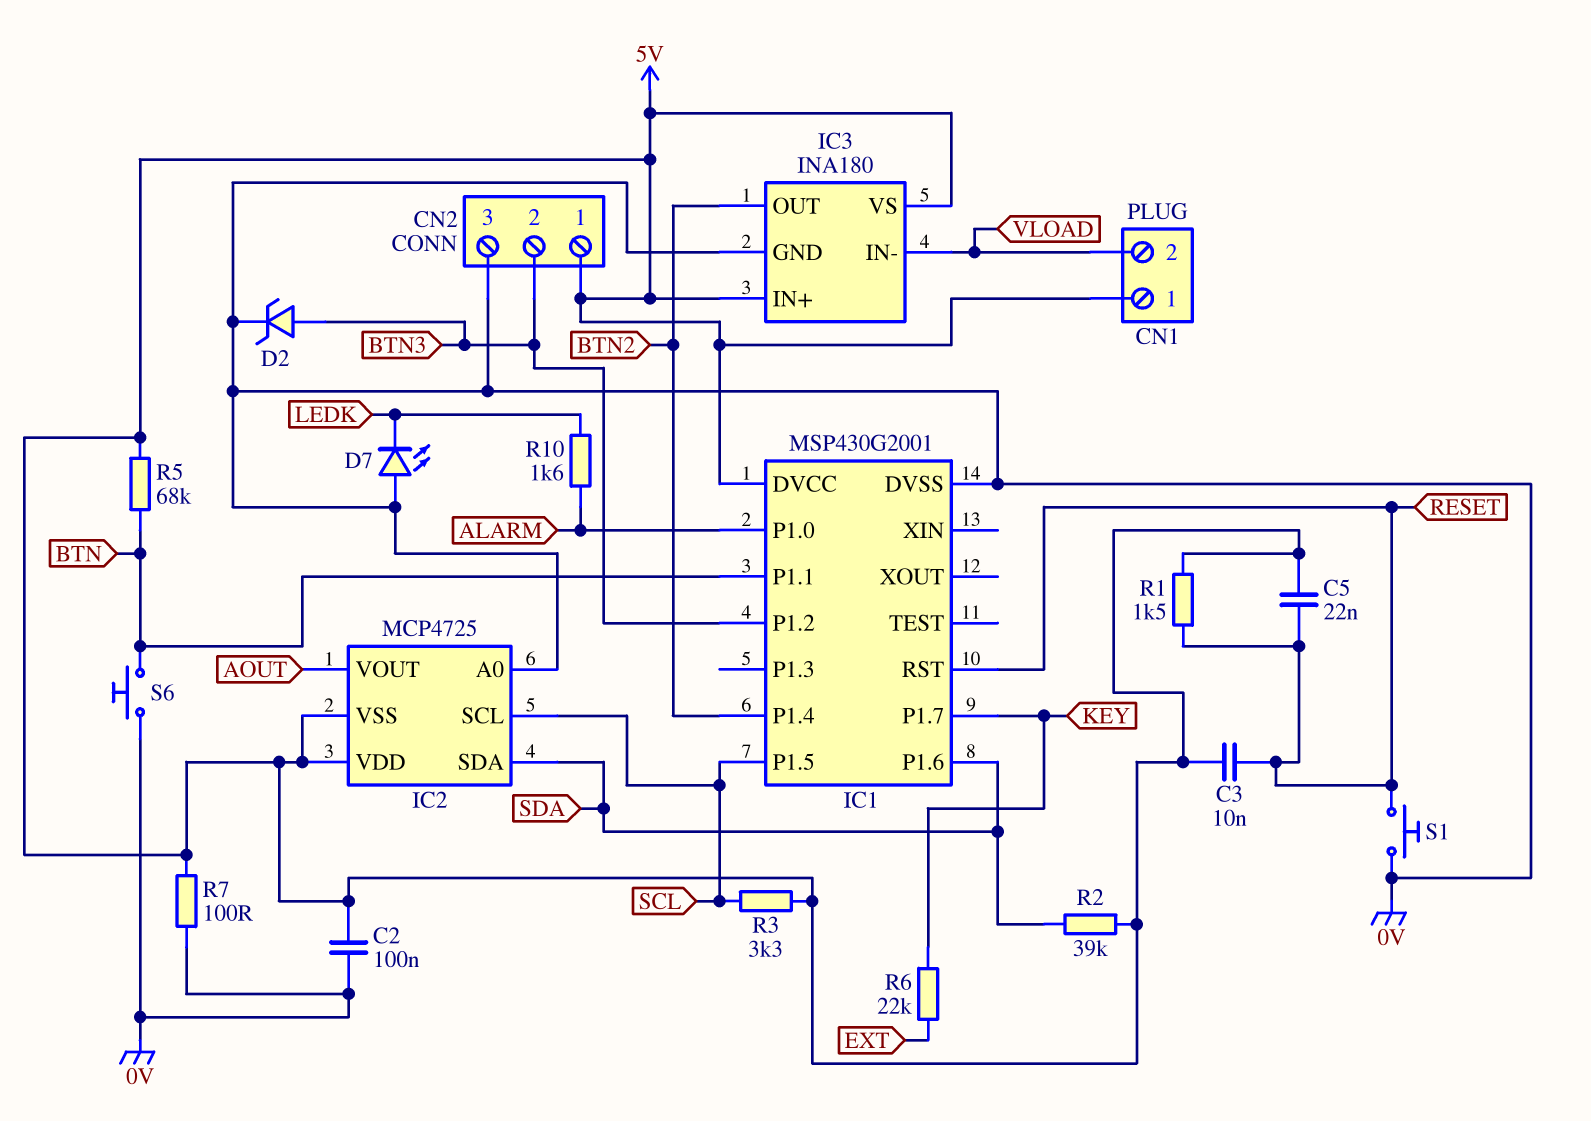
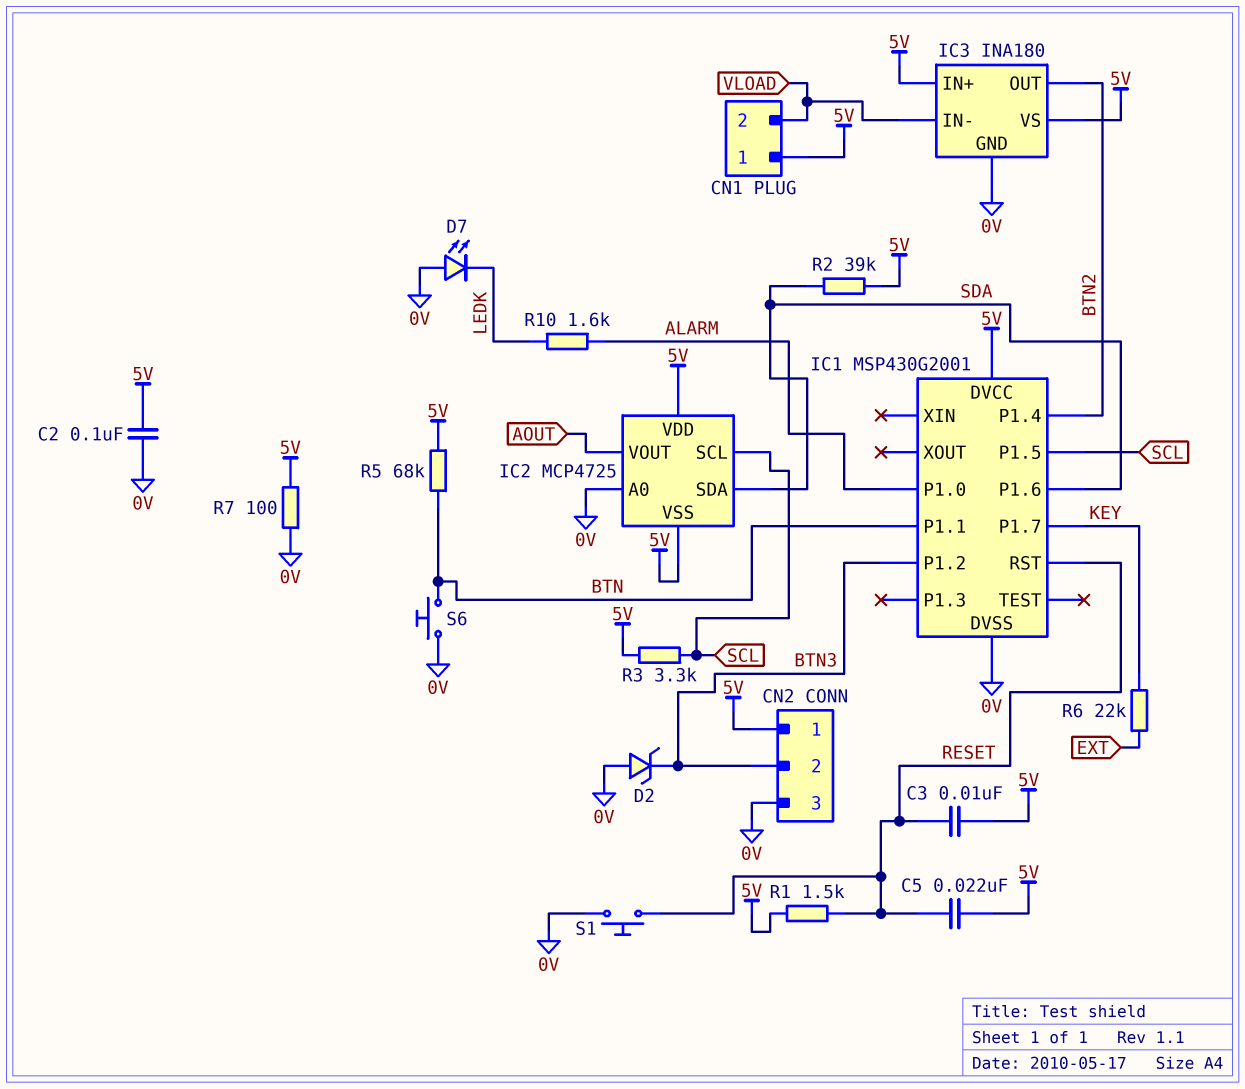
D2: zener (A BTN3, K 0V) -> zener (A 0V, K BTN3)

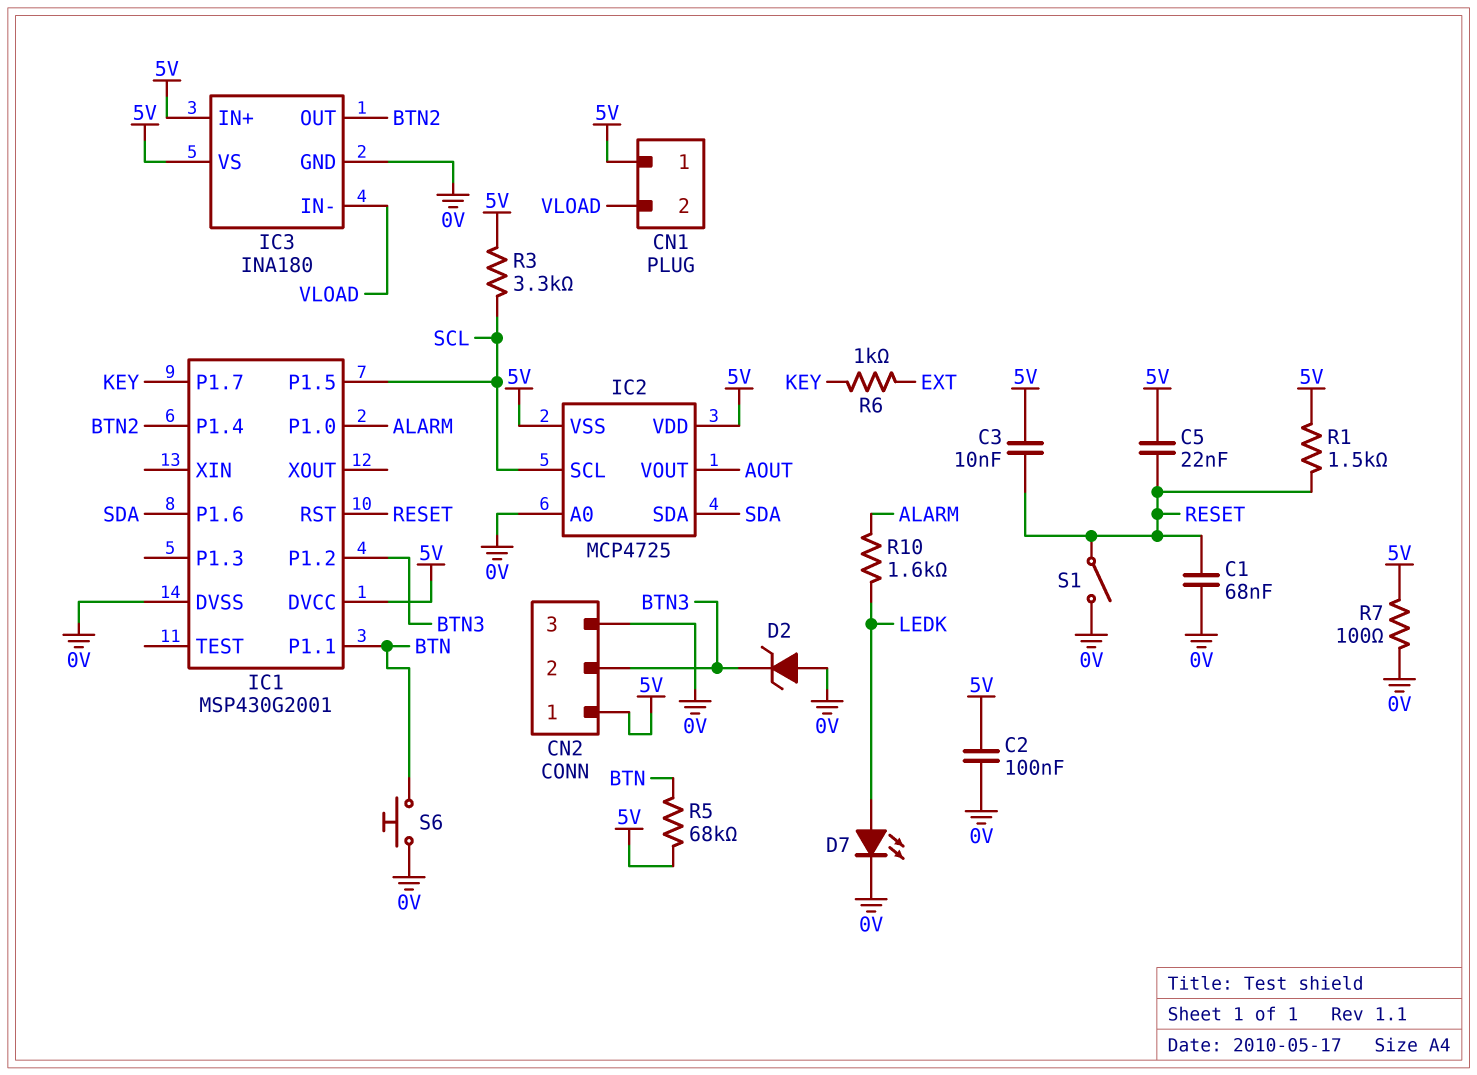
C1: none -> 68nF (0V, RESET)
D7: LED (A 0V, K LEDK) -> LED (A LEDK, K 0V)
R2: 39k (5V, SDA) -> none
R6: 22k (EXT, KEY) -> 1k (EXT, KEY)
S1: button (0V, RESET) -> switch (0V, RESET)

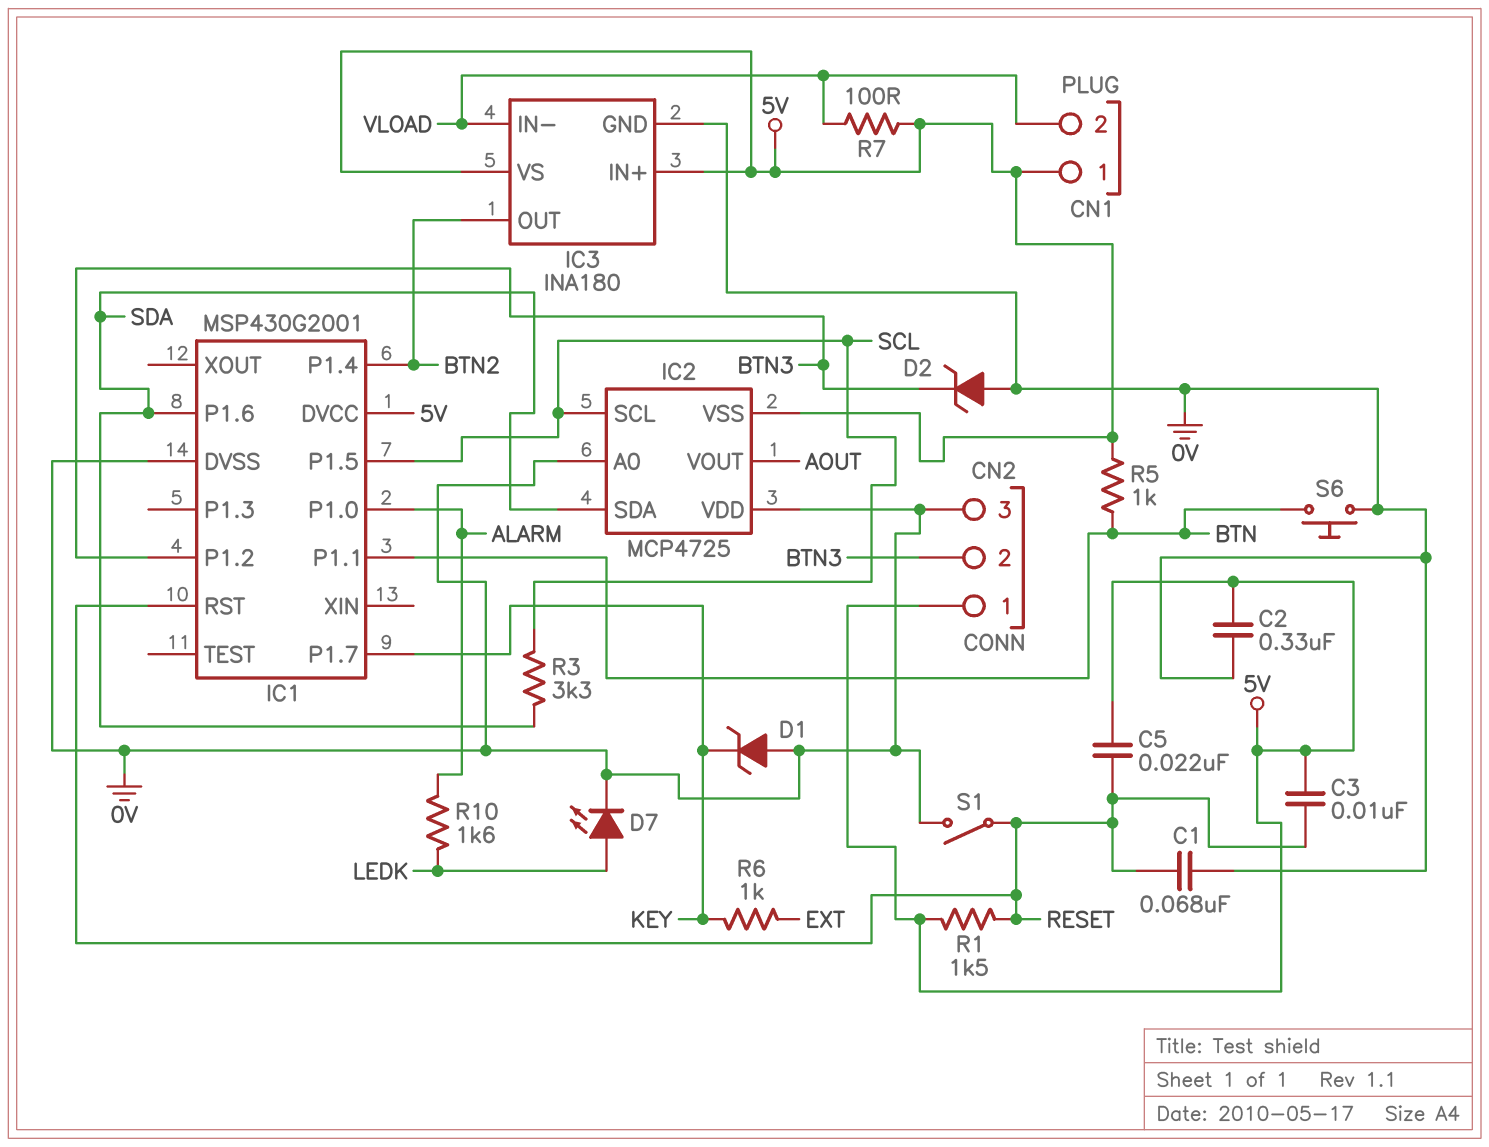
C2: 100nF (0V, 5V) -> 330nF (0V, 5V)
D1: none -> zener (A 0V, K KEY)
IC2 pin VDD: 5V -> 0V
R3: 3.3k (5V, SCL) -> 3.3k (SCL, SDA)
R5: 68k (5V, BTN) -> 1k (5V, BTN)
R7: 100 (0V, 5V) -> 100 (5V, VLOAD)

